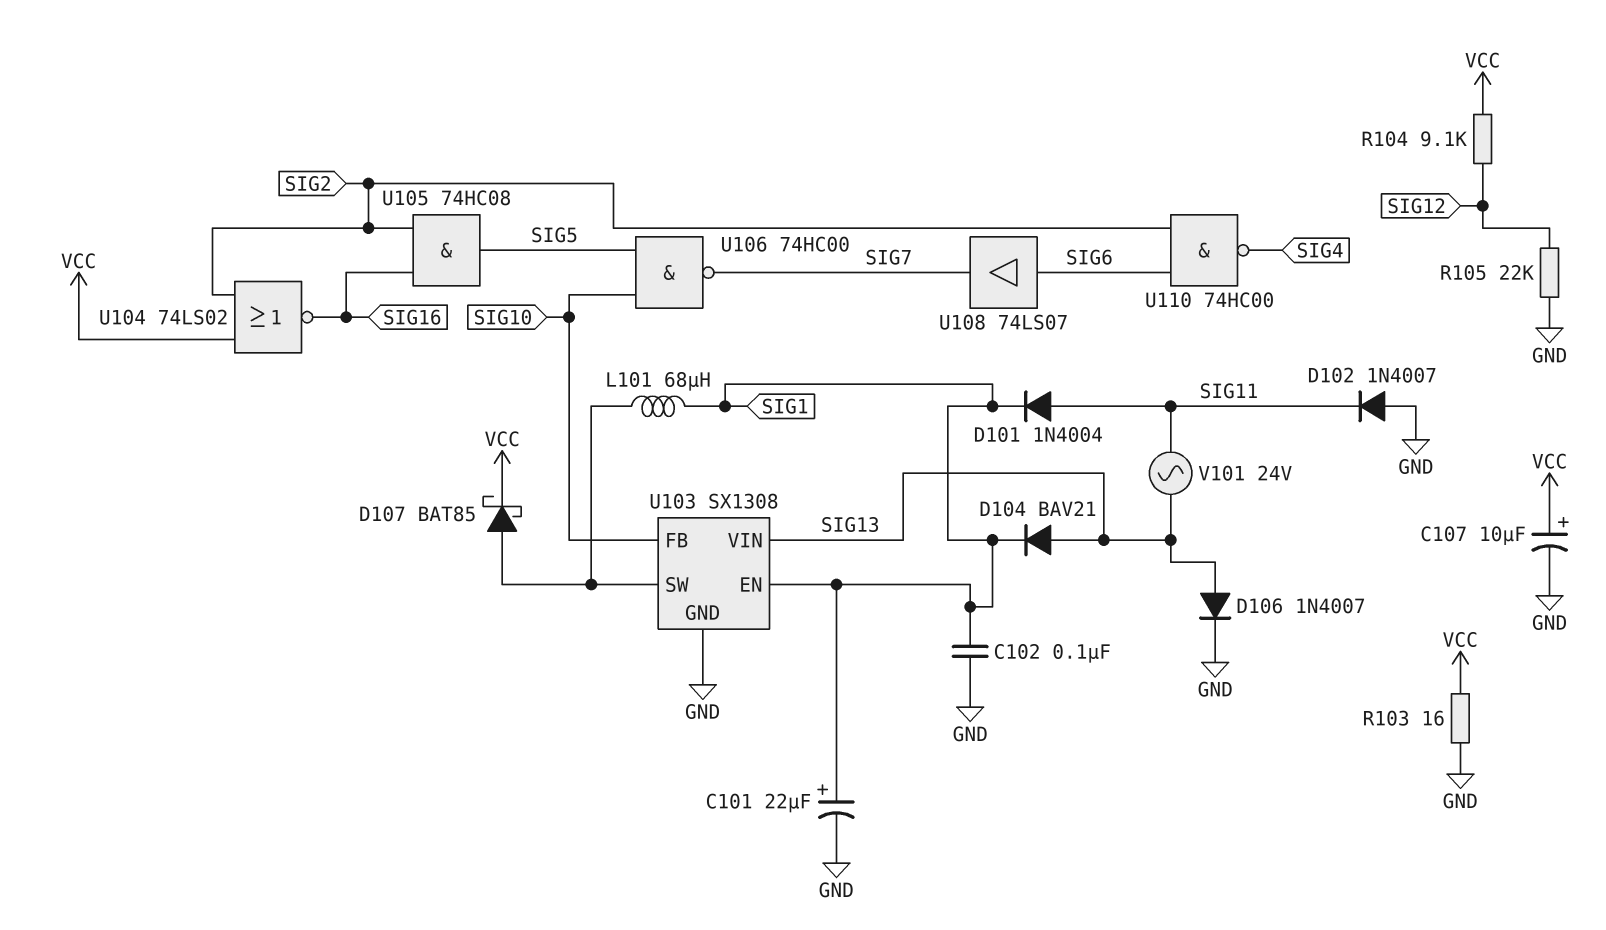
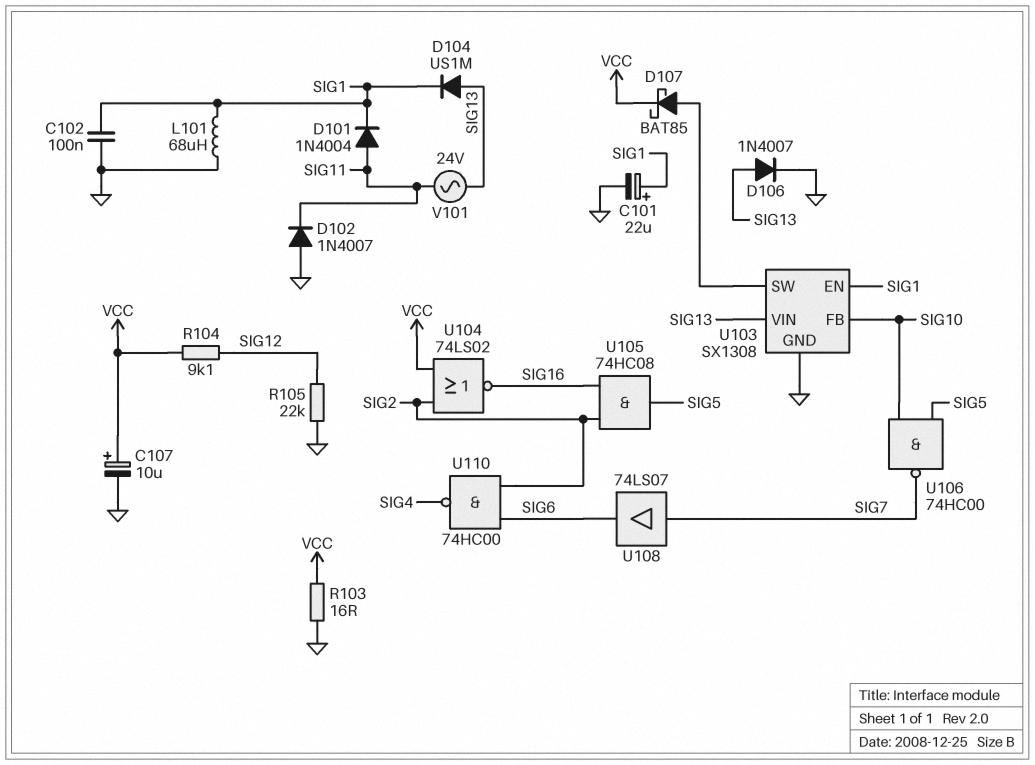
D104: diode BAV21 (A SIG13, K SIG1) -> diode US1M (A SIG13, K SIG1)
L101: 68uH (SIG1, U103/SW) -> 68uH (GND, SIG1)
U108: buffer 74LS07 (in SIG6, out SIG7) -> buffer 74LS07 (in SIG7, out SIG6)

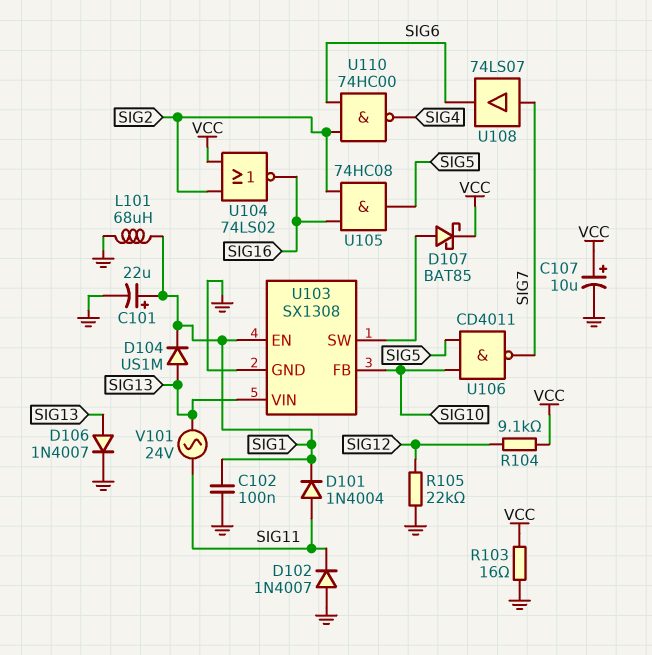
U106: NAND 74HC00 (in SIG5, in SIG10, out SIG7) -> NAND CD4011 (in SIG5, in SIG10, out SIG7)

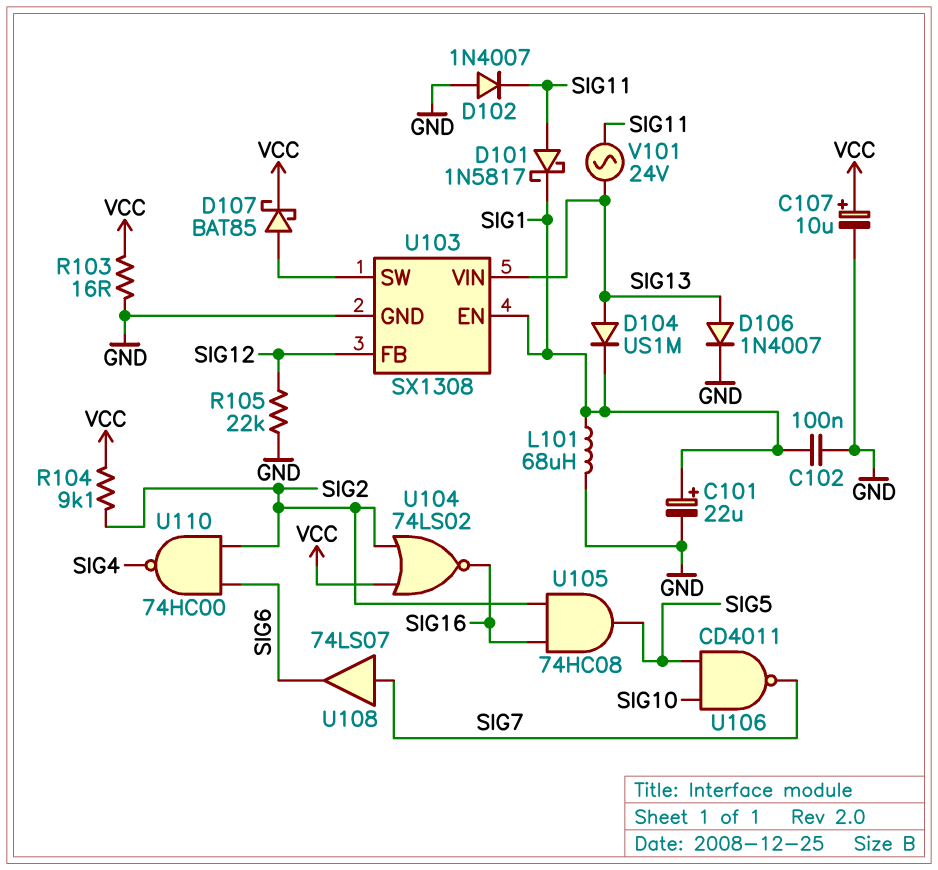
D101: diode 1N4004 (A SIG11, K SIG1) -> schottky 1N5817 (A SIG11, K SIG1)
R104: 9.1k (SIG12, VCC) -> 9.1k (SIG2, VCC)
U103 pin FB: SIG10 -> SIG12

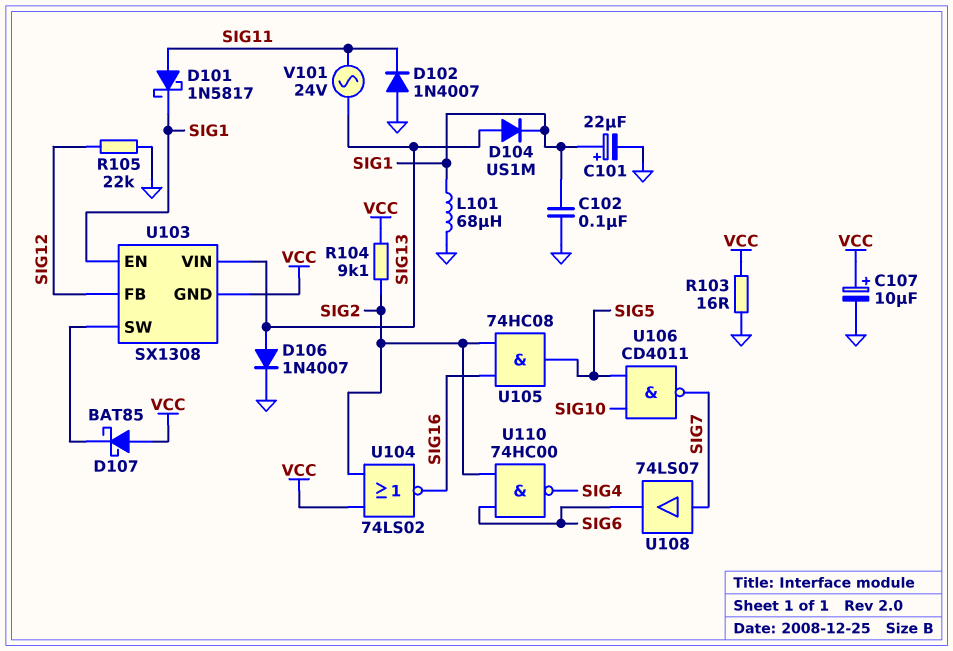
D107: schottky BAT85 (A U103/SW, K VCC) -> schottky BAT85 (A VCC, K U103/SW)
U103 pin GND: GND -> VCC

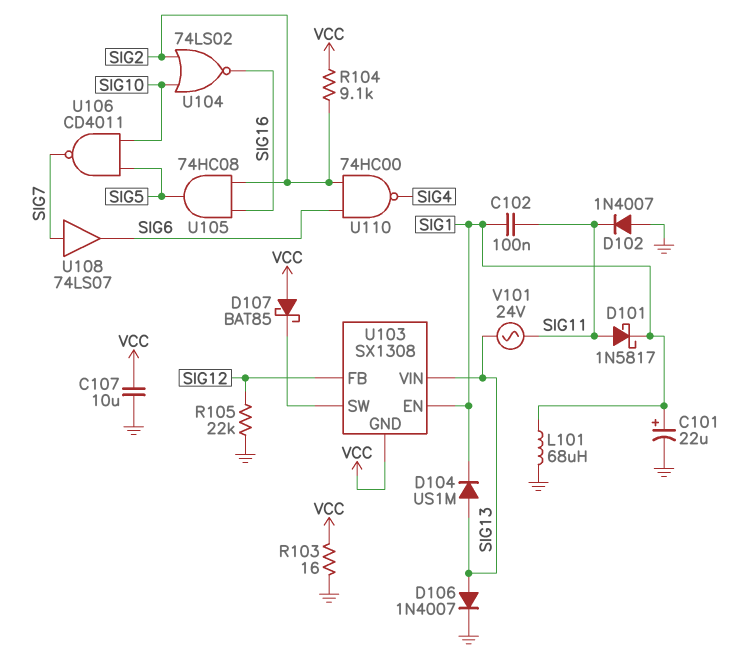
C102: 100nF (GND, SIG1) -> 100nF (SIG1, SIG11)
C107: 10uF (plus VCC, minus GND) -> 10uF (GND, VCC)
U104: NOR 74LS02 (in SIG2, in VCC, out SIG16) -> NOR 74LS02 (in SIG2, in SIG10, out SIG16)

